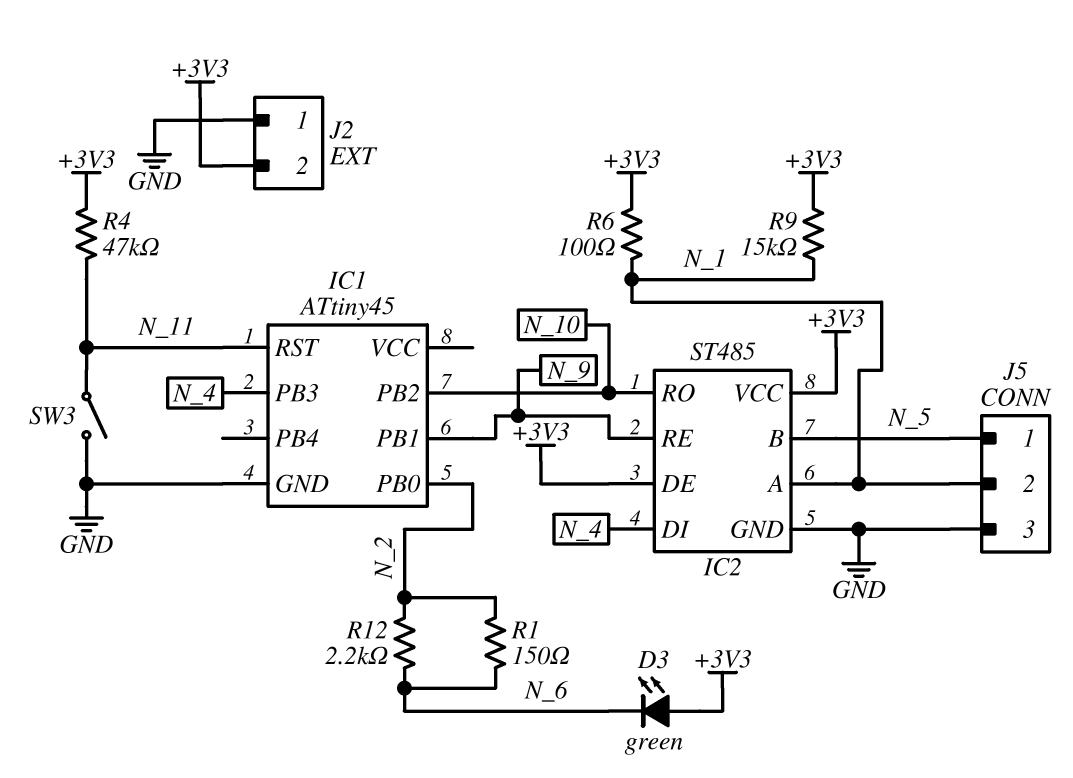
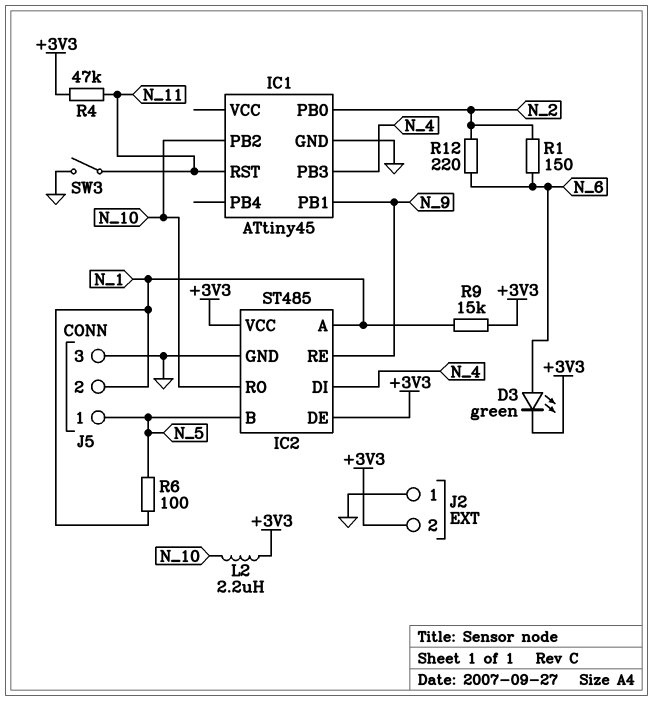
D3: LED green (A +3V3, K N_6) -> LED green (A N_6, K +3V3)
L2: none -> 2.2uH (+3V3, N_10)
R6: 100 (+3V3, N_1) -> 100 (N_1, N_5)
R12: 2.2k (N_2, N_6) -> 220 (N_2, N_6)

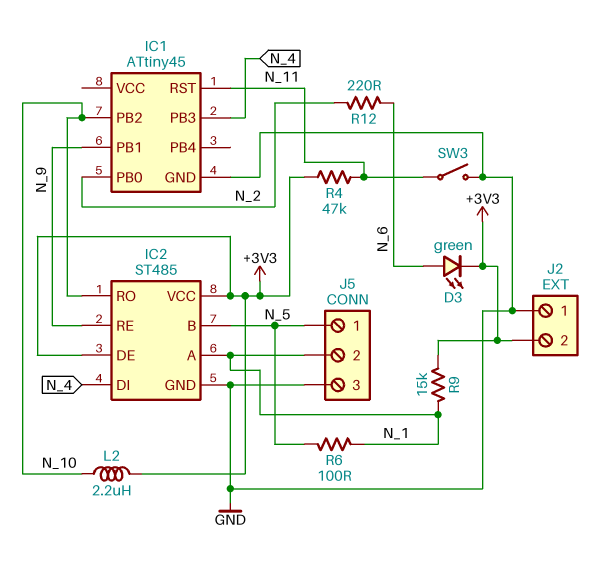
R1: 150 (N_2, N_6) -> none

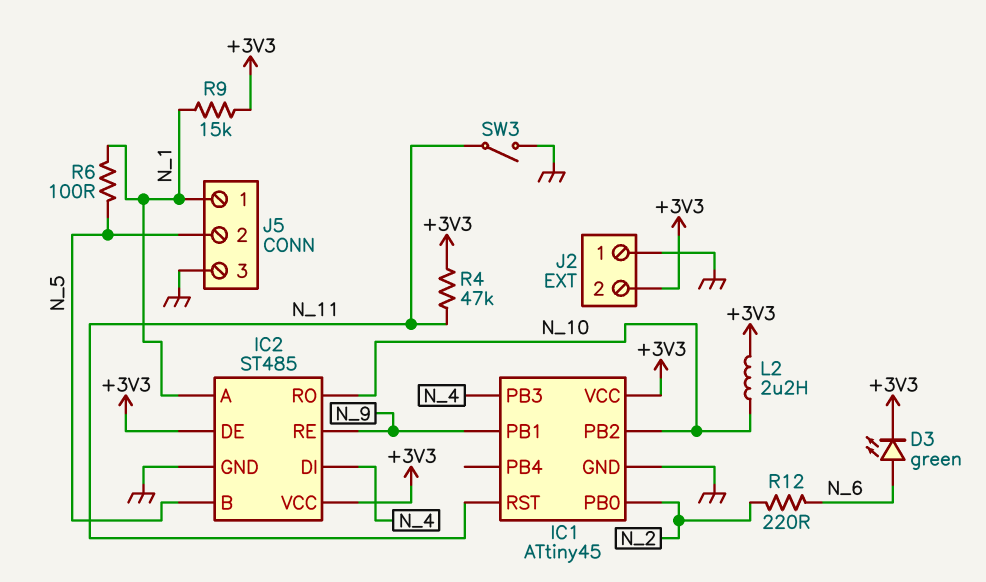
IC1 pin VCC: none -> +3V3
J5 pin 1: N_5 -> N_1
J5 pin 2: N_1 -> N_5

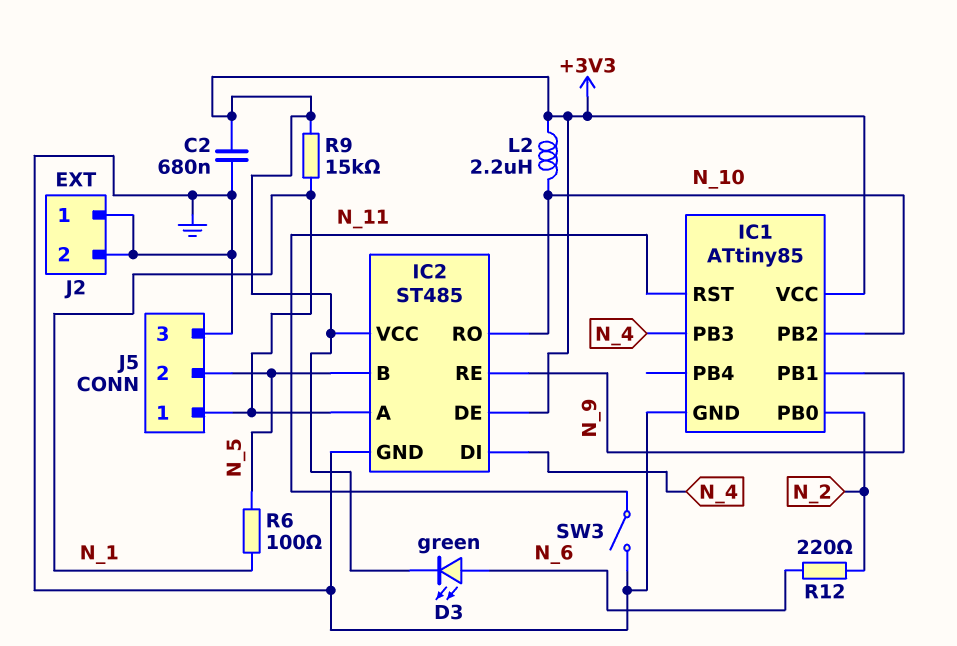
C2: none -> 680nF (+3V3, GND)
IC1: ATtiny45 -> ATtiny85
J2 pin 2: +3V3 -> GND
R4: 47k (+3V3, N_11) -> none

